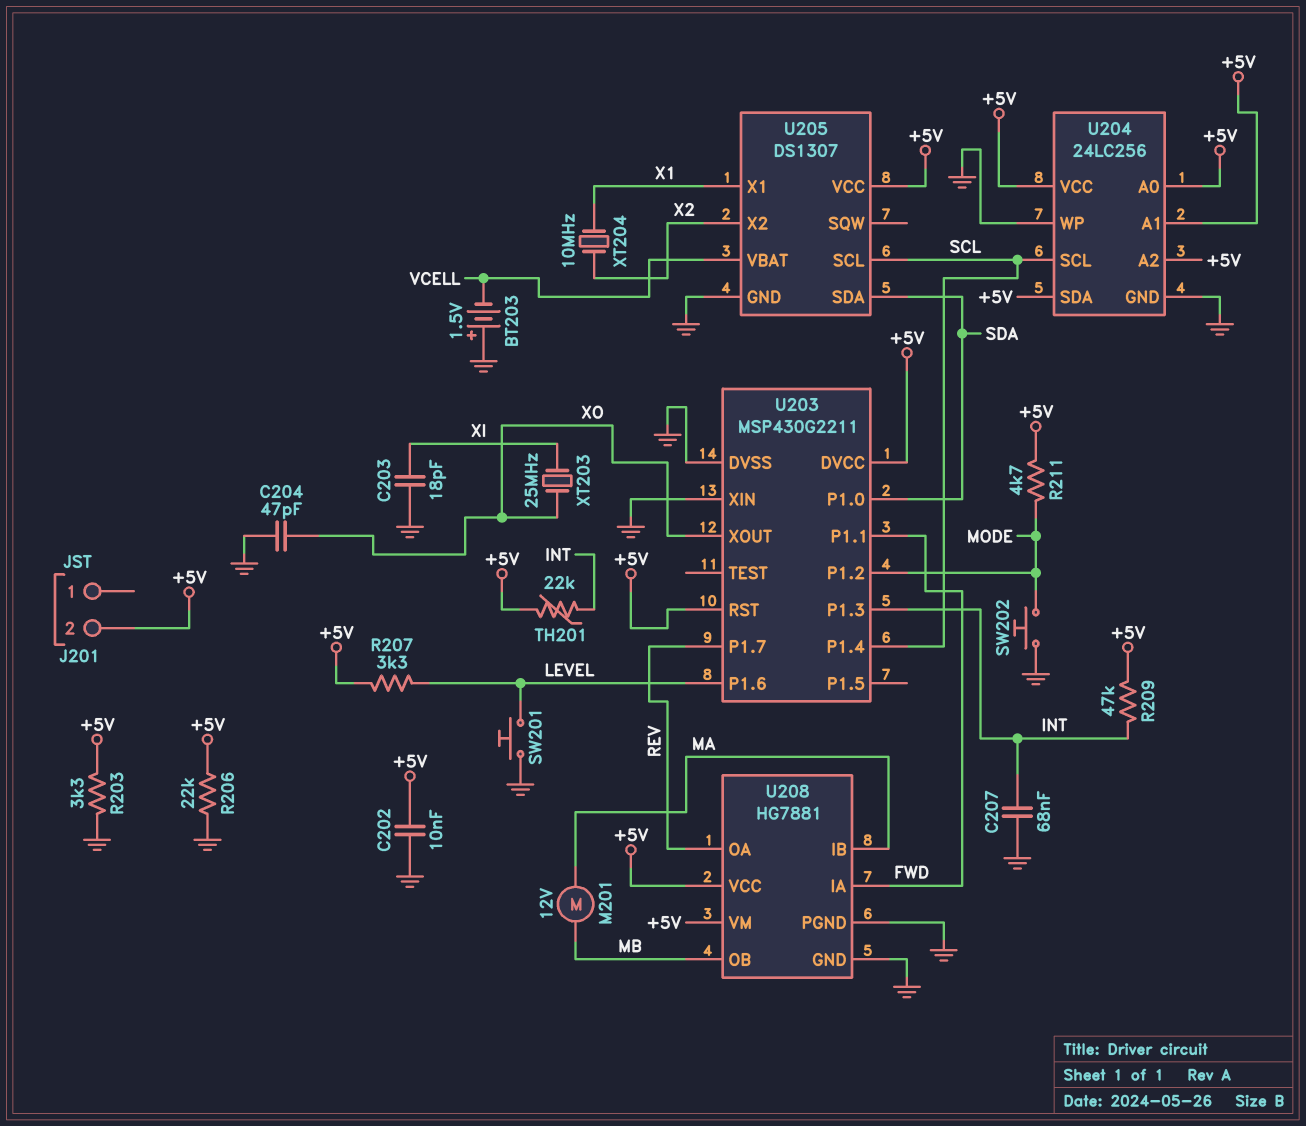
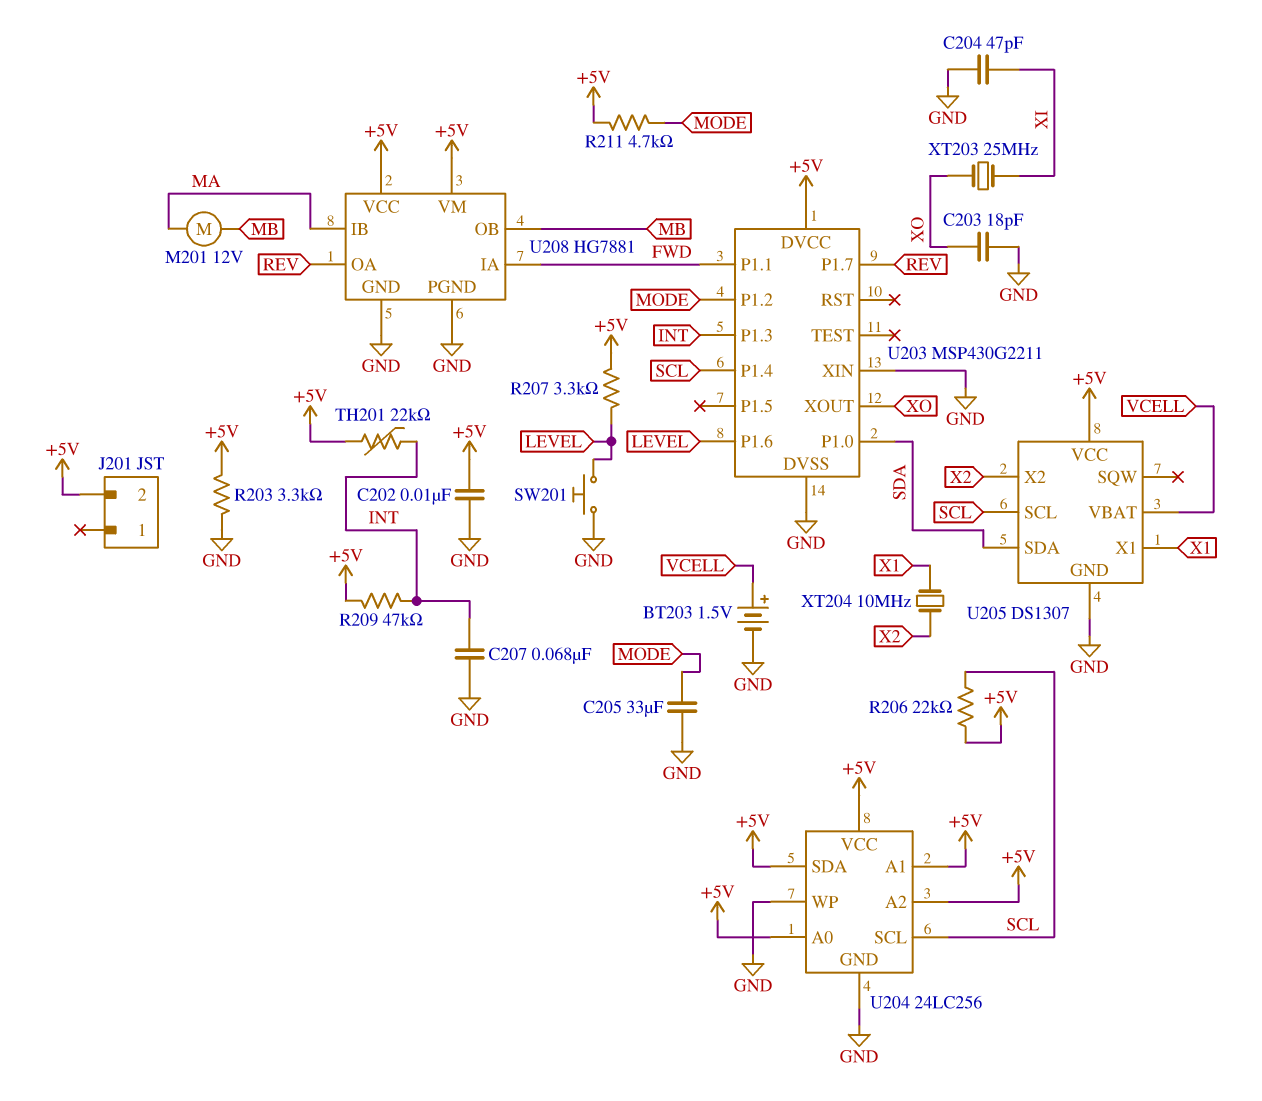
BT203: 1.5V (plus GND, minus VCELL) -> 1.5V (plus VCELL, minus GND)
C203: 18pF (GND, XI) -> 18pF (GND, XO)
C204: 47pF (GND, XO) -> 47pF (GND, XI)
C205: none -> 33uF (GND, MODE)
R206: 22k (+5V, GND) -> 22k (+5V, SCL)
SW202: button (GND, MODE) -> none
U203 pin RST: +5V -> none

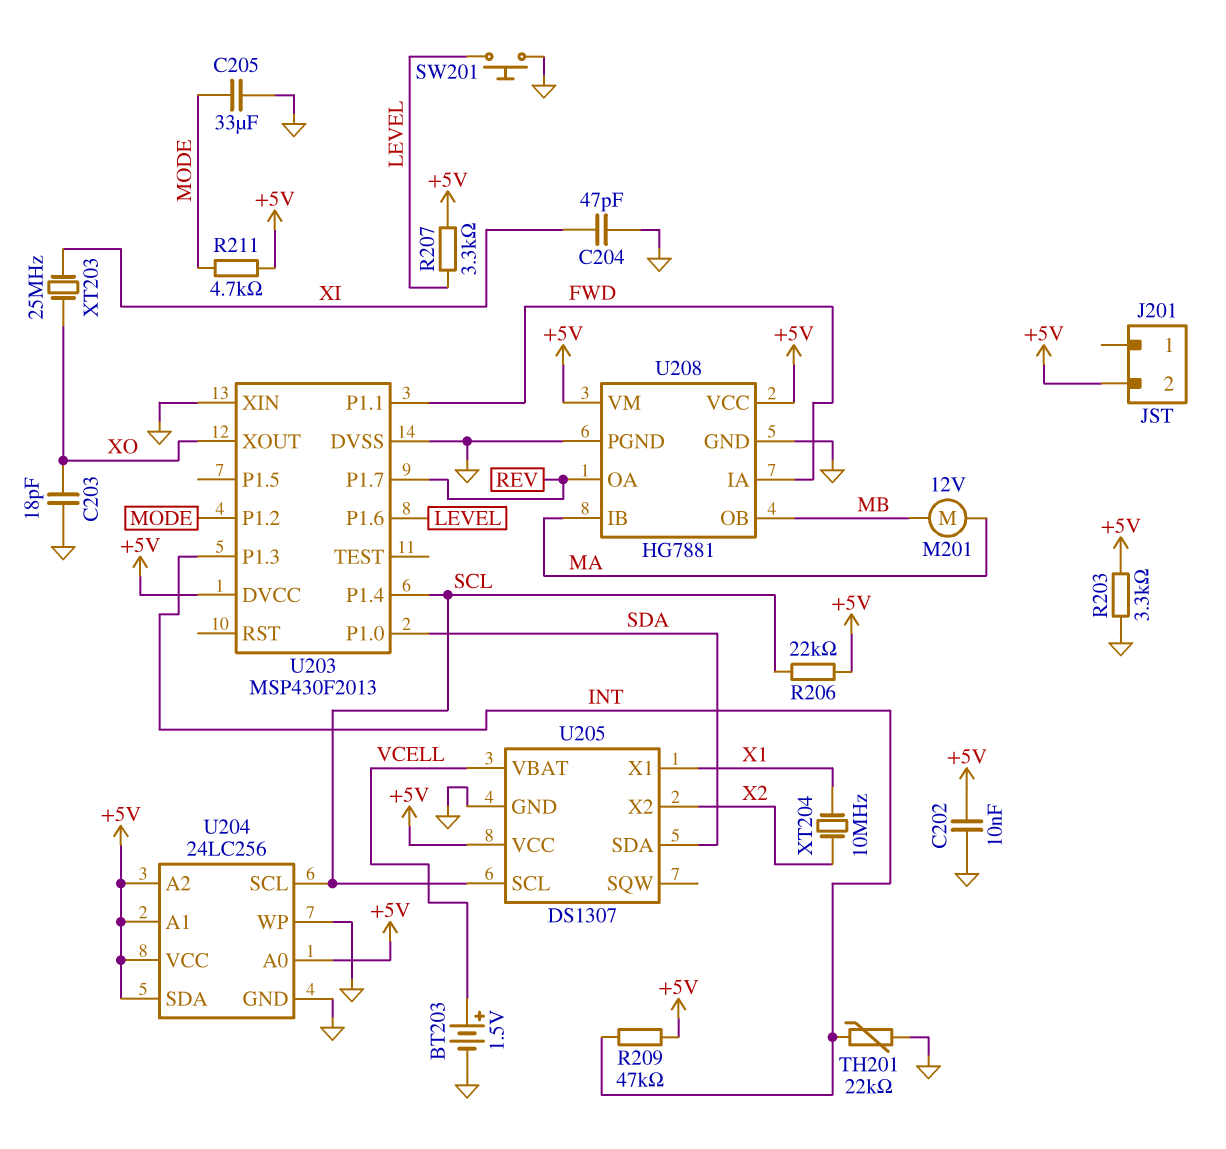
C207: 68nF (GND, INT) -> none
TH201: 22k (+5V, INT) -> 22k (GND, INT)
U203: MSP430G2211 -> MSP430F2013

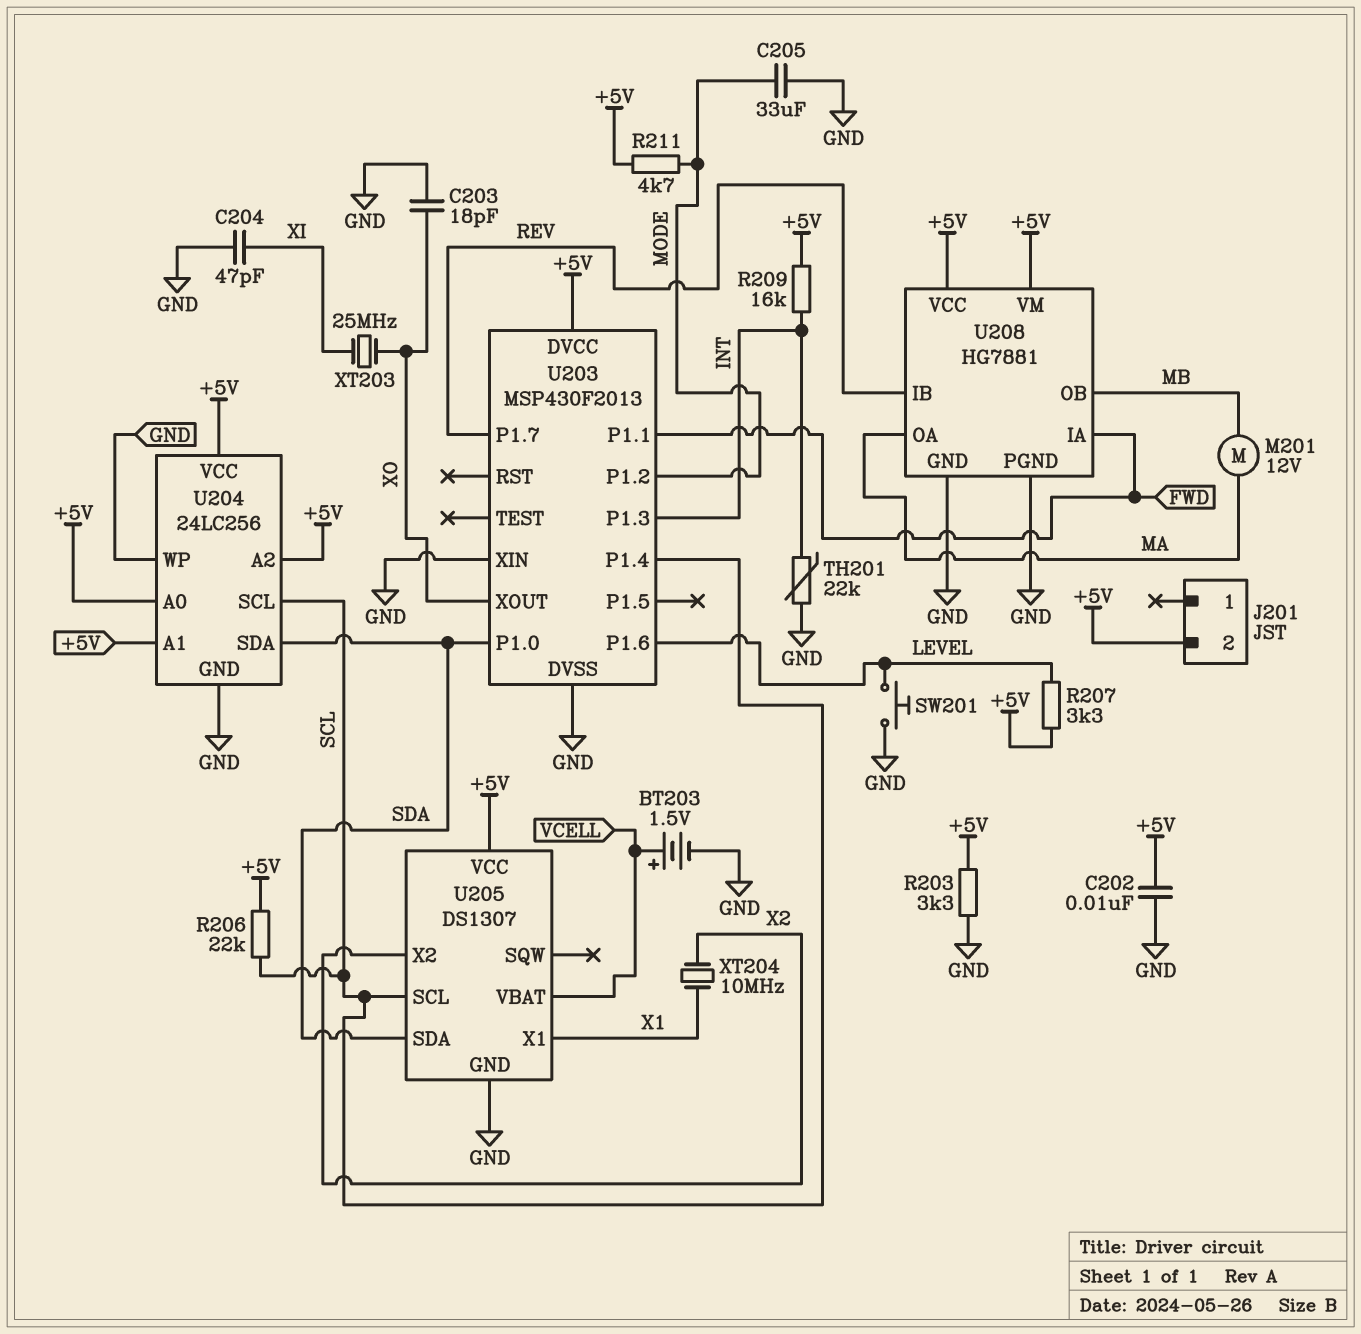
R209: 47k (+5V, INT) -> 16k (+5V, INT)
U204 pin SDA: +5V -> SDA
U208 pin IB: MA -> REV
U208 pin OA: REV -> MA

